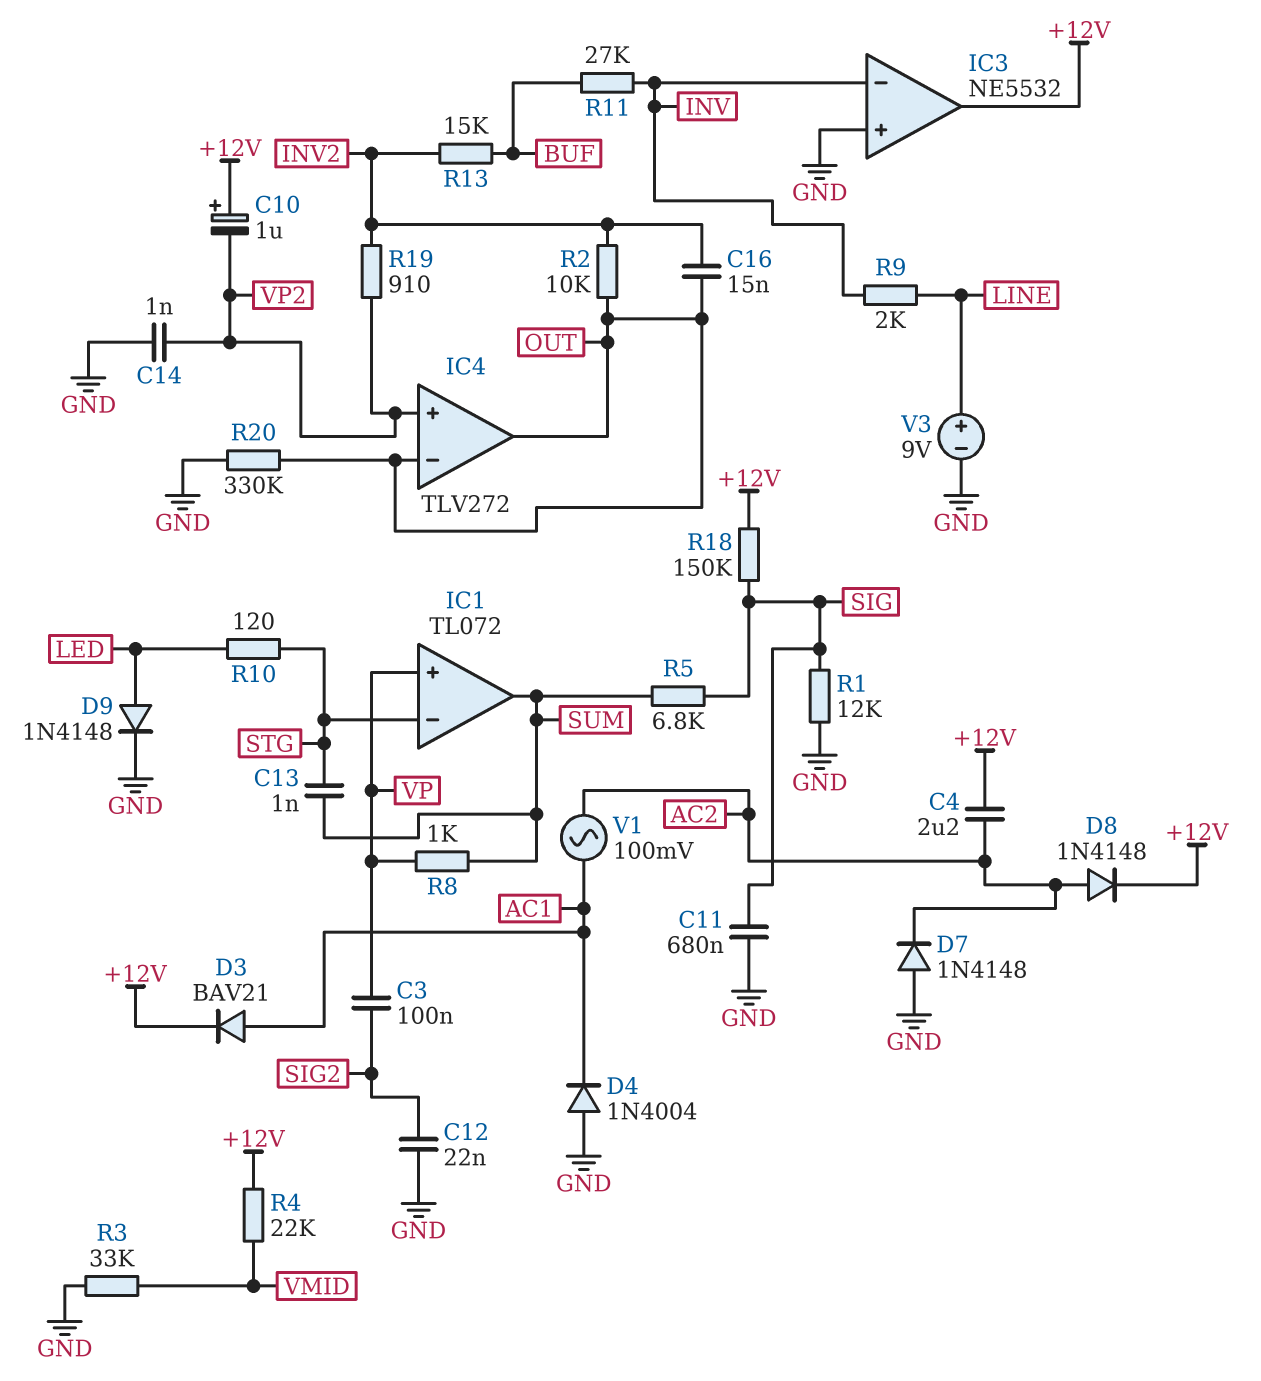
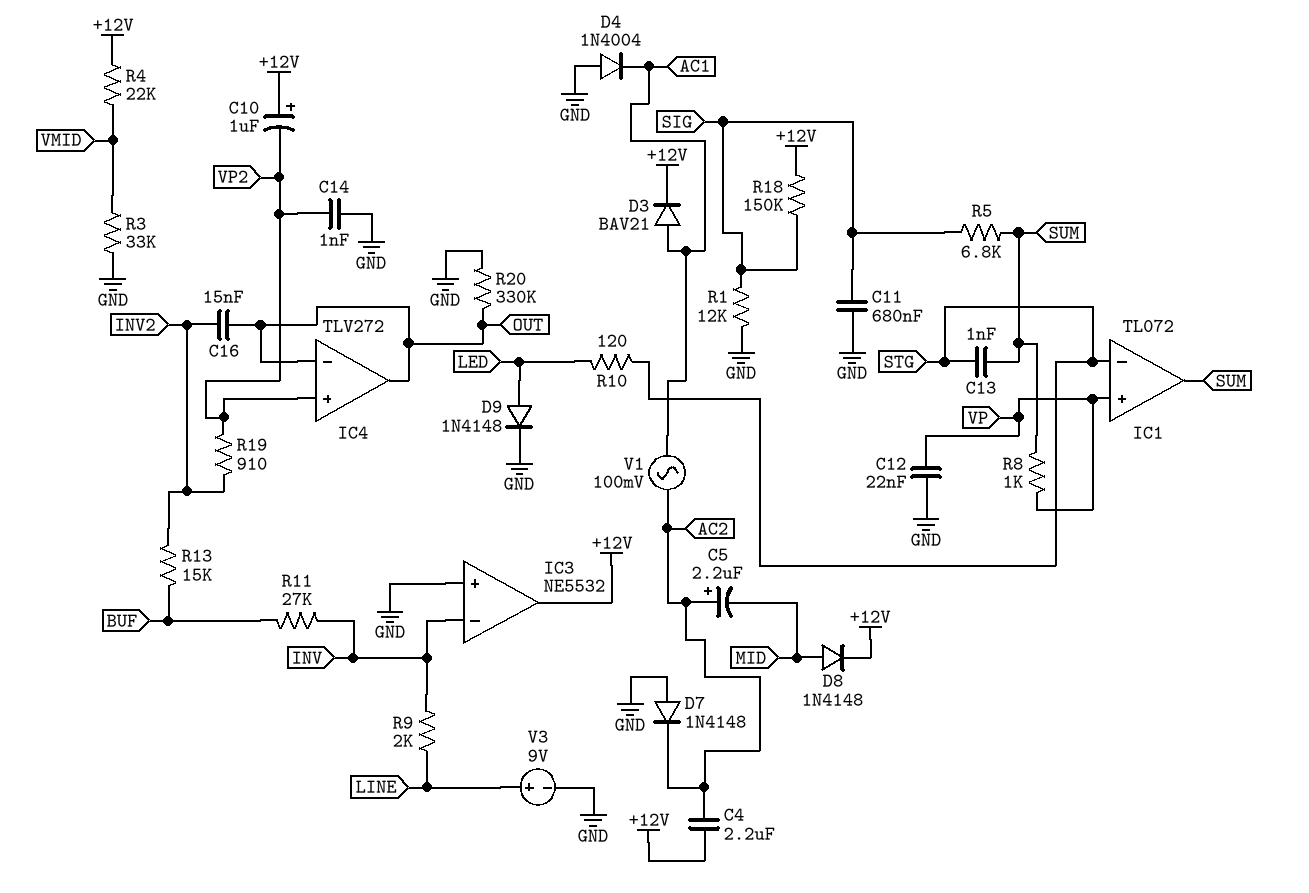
C3: 100nF (SIG2, VP) -> none
C5: none -> 2.2uF (plus AC2, minus MID)
C12: 22nF (GND, SIG2) -> 22nF (GND, VP)
D8: diode 1N4148 (A AC2, K +12V) -> diode 1N4148 (A MID, K +12V)
R2: 10k (INV2, OUT) -> none

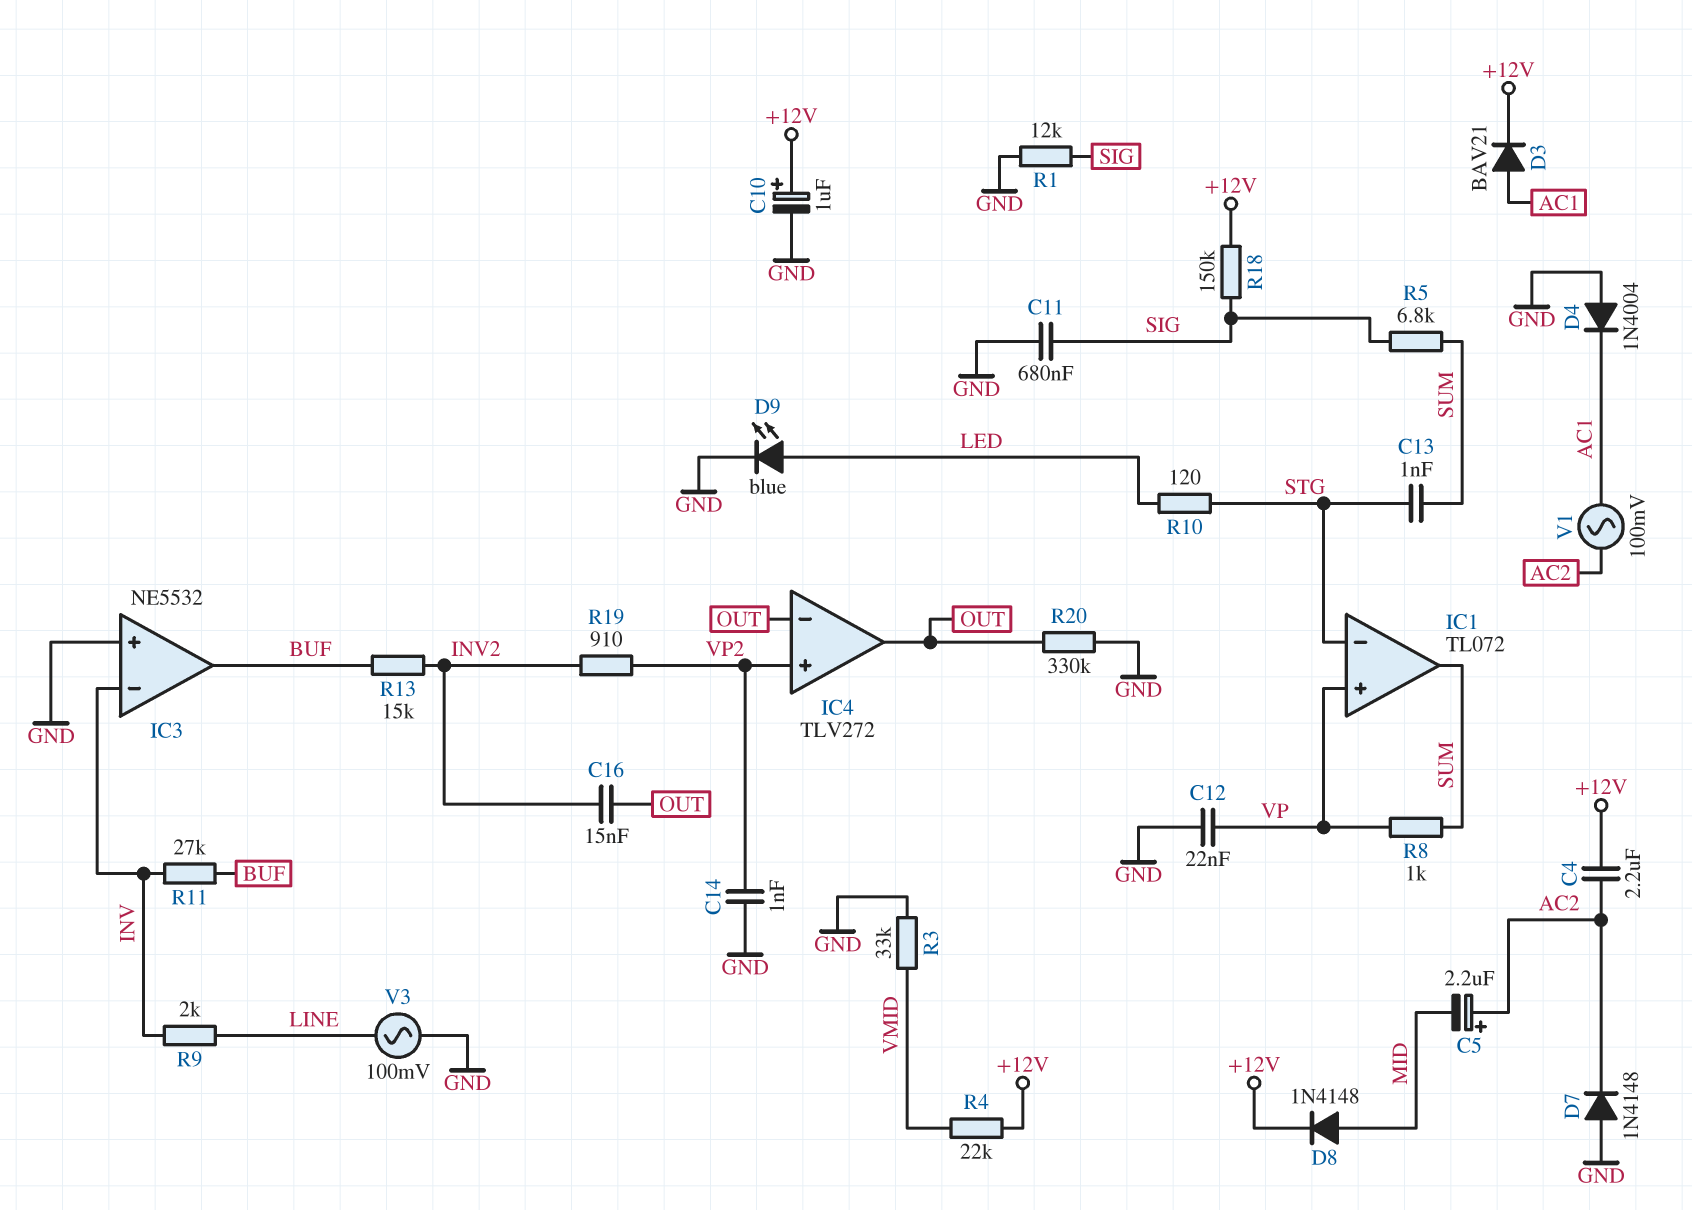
C10: 1uF (plus +12V, minus VP2) -> 1uF (plus +12V, minus GND)
D9: diode 1N4148 (A LED, K GND) -> LED blue (A LED, K GND)
IC3 pin out: +12V -> BUF
V3: 9V (plus LINE, minus GND) -> AC 100mV (GND, LINE)

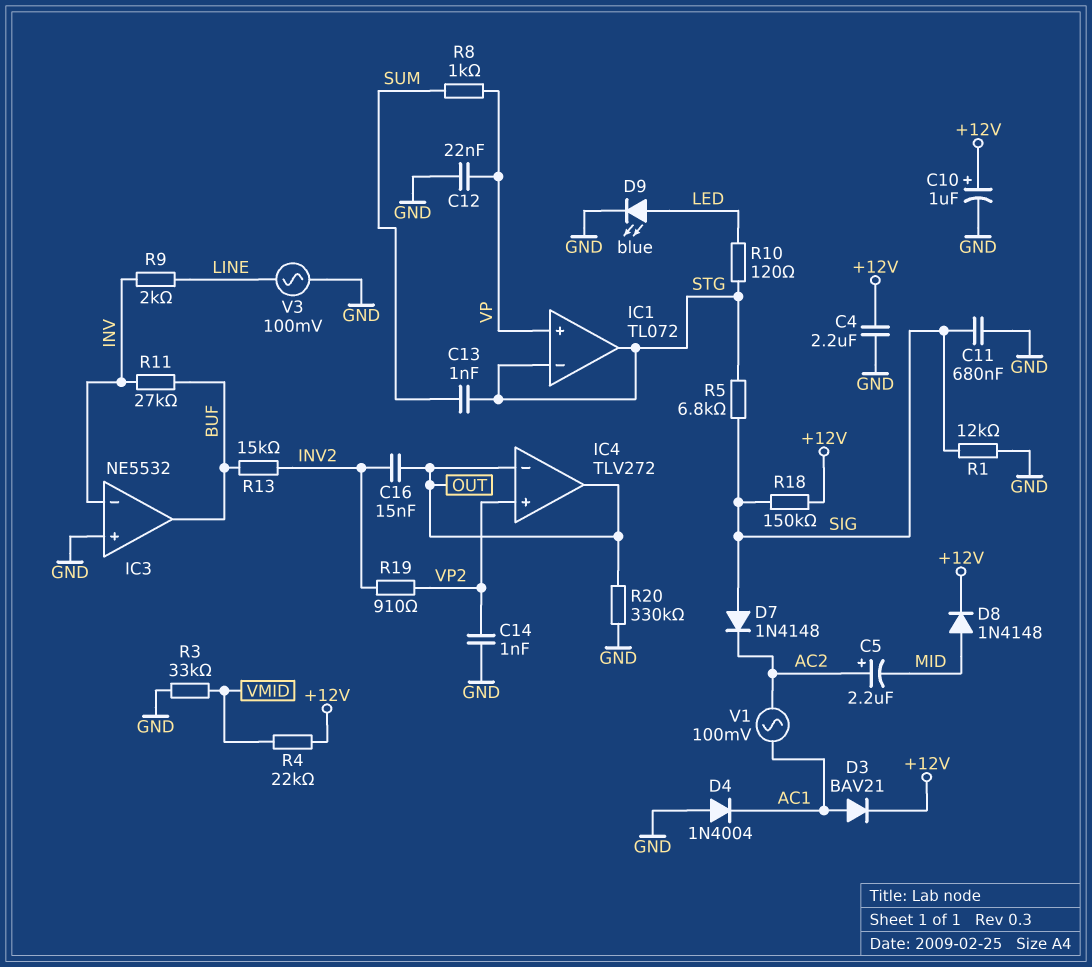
C4: 2.2uF (+12V, AC2) -> 2.2uF (+12V, GND)
D7: diode 1N4148 (A GND, K AC2) -> diode 1N4148 (A SIG, K AC2)
IC1 pin out: SUM -> STG
R5: 6.8k (SIG, SUM) -> 6.8k (SIG, STG)

